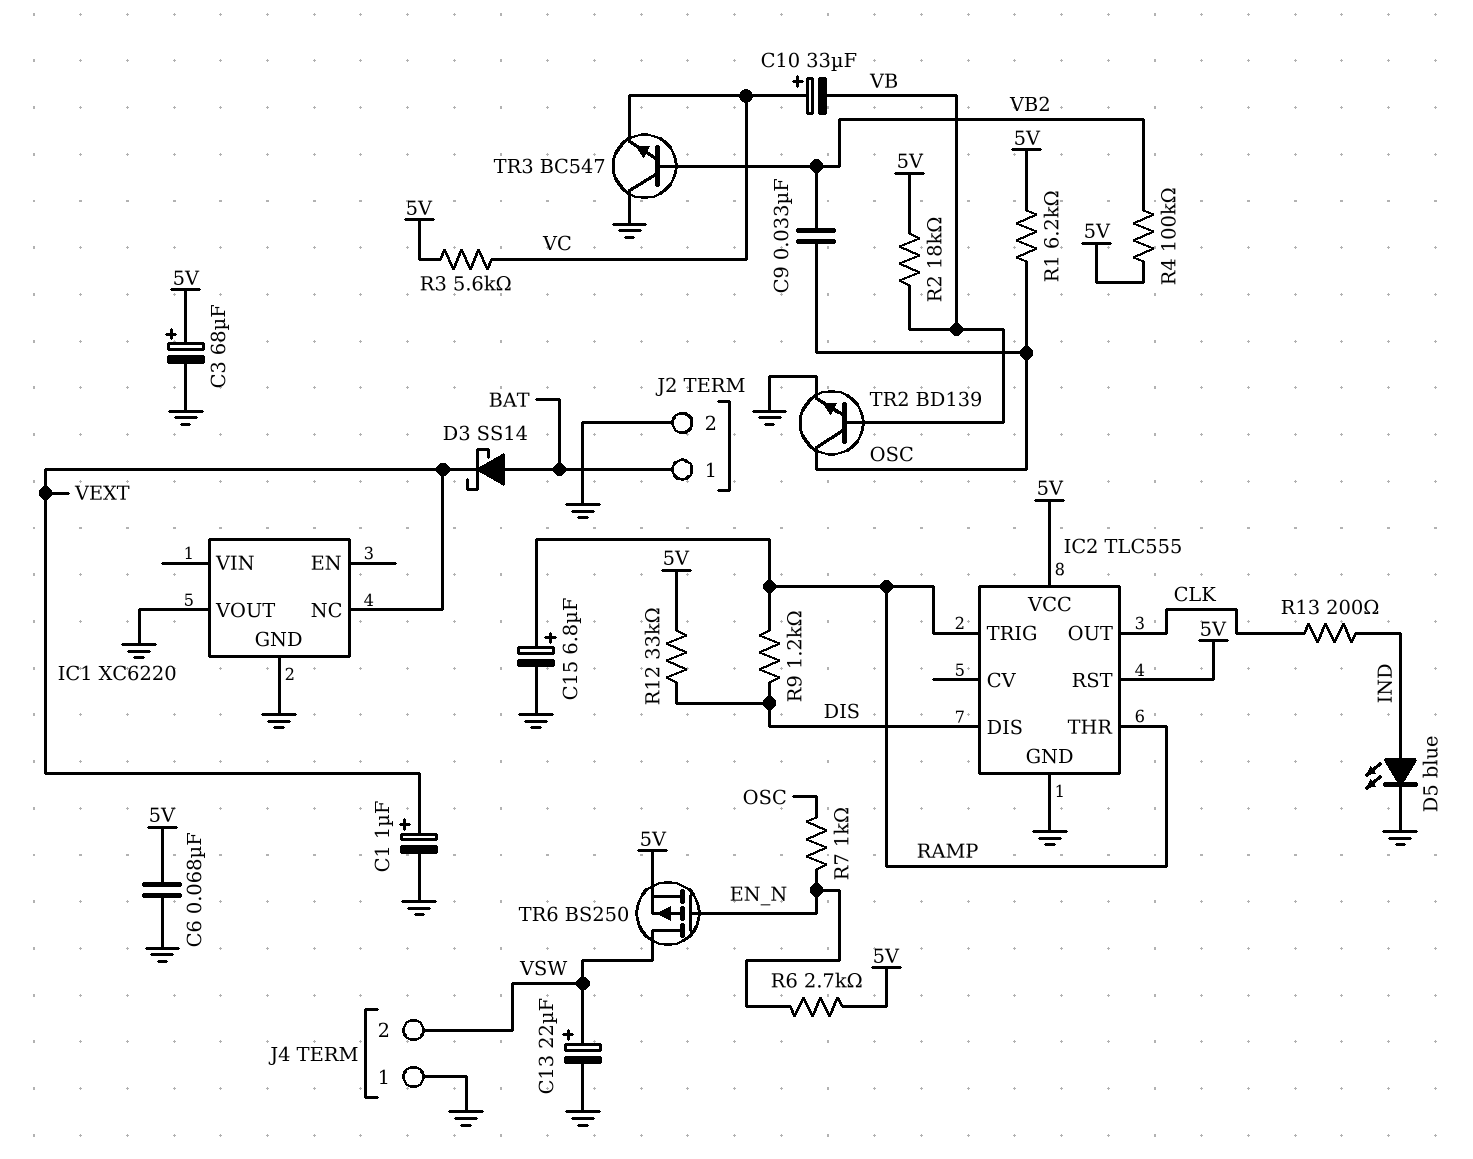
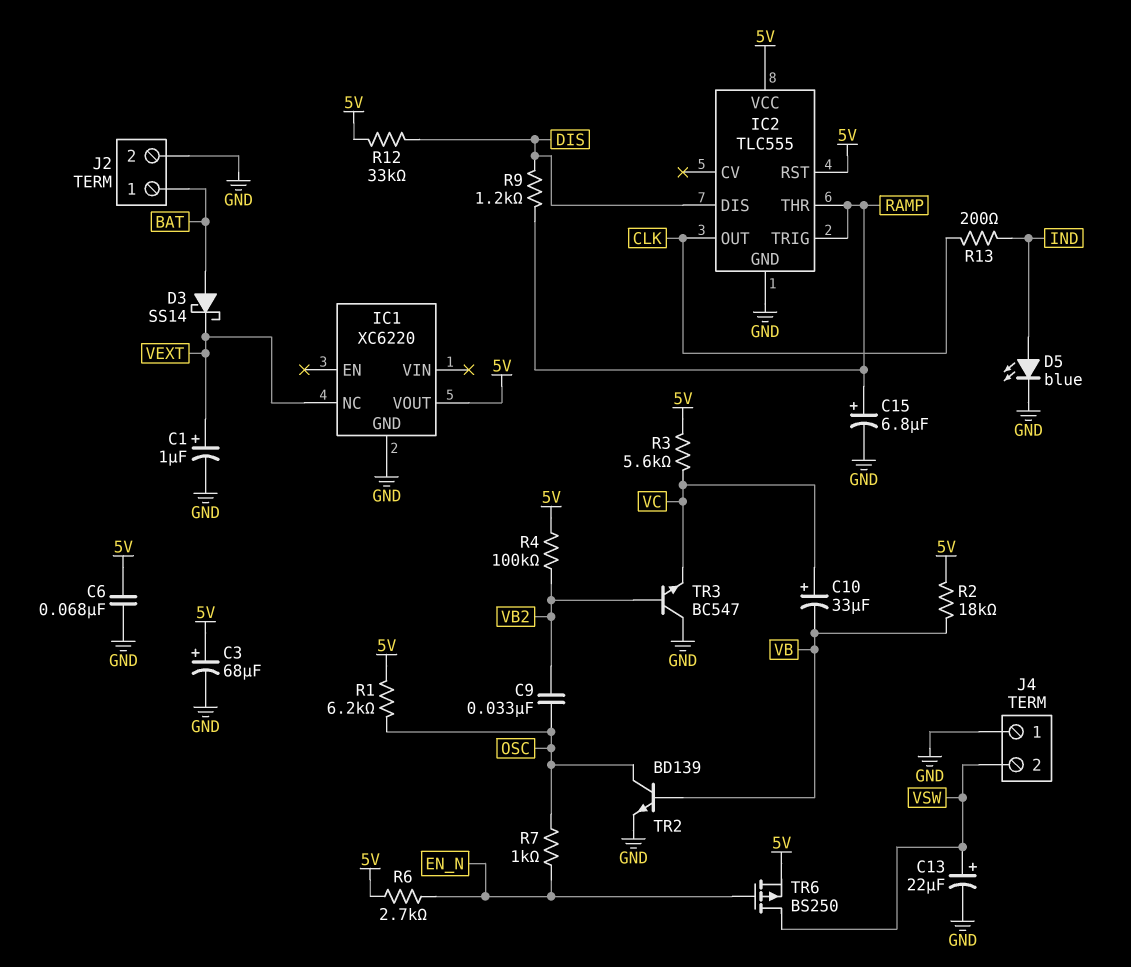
IC1 pin VOUT: GND -> 5V

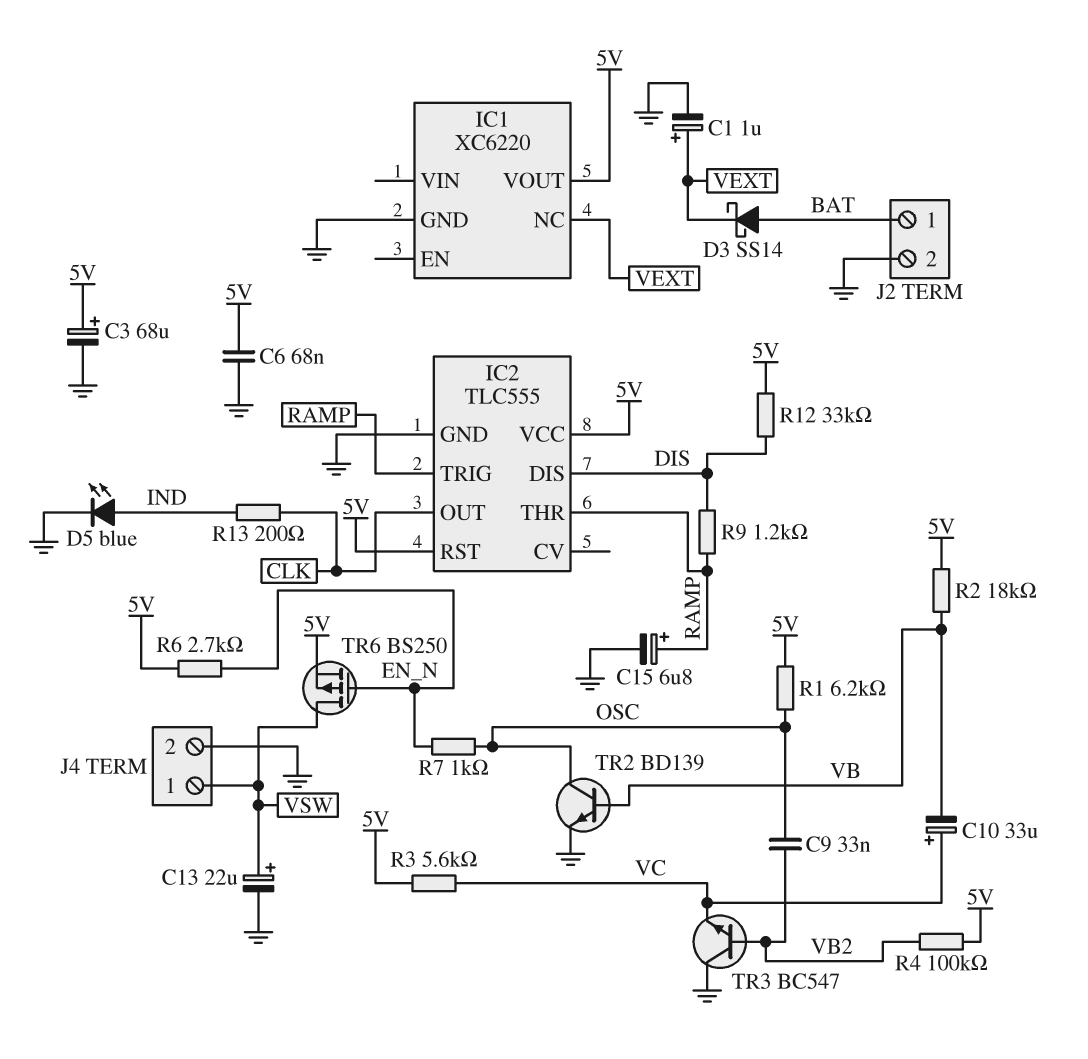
J4 pin 1: GND -> VSW
J4 pin 2: VSW -> GND

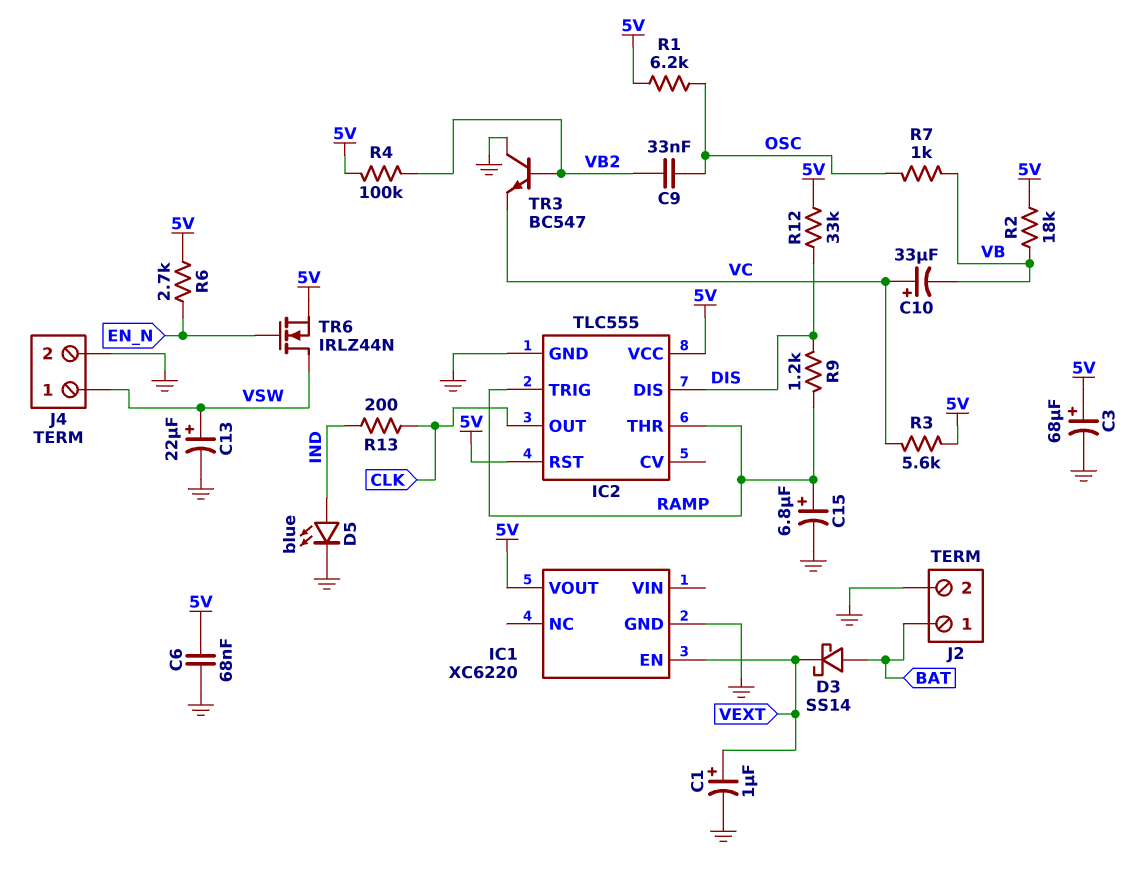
IC1 pin EN: none -> VEXT
IC1 pin NC: VEXT -> none
R7: 1k (EN_N, OSC) -> 1k (OSC, VB)
TR2: NPN BD139 (B VB, C OSC, E GND) -> none
TR6: PMOS BS250 (G EN_N, D VSW, S 5V) -> NMOS IRLZ44N (G EN_N, D VSW, S 5V)

